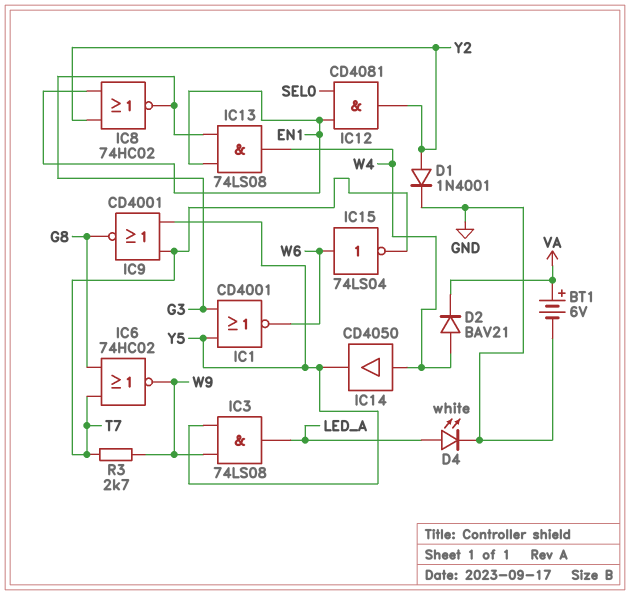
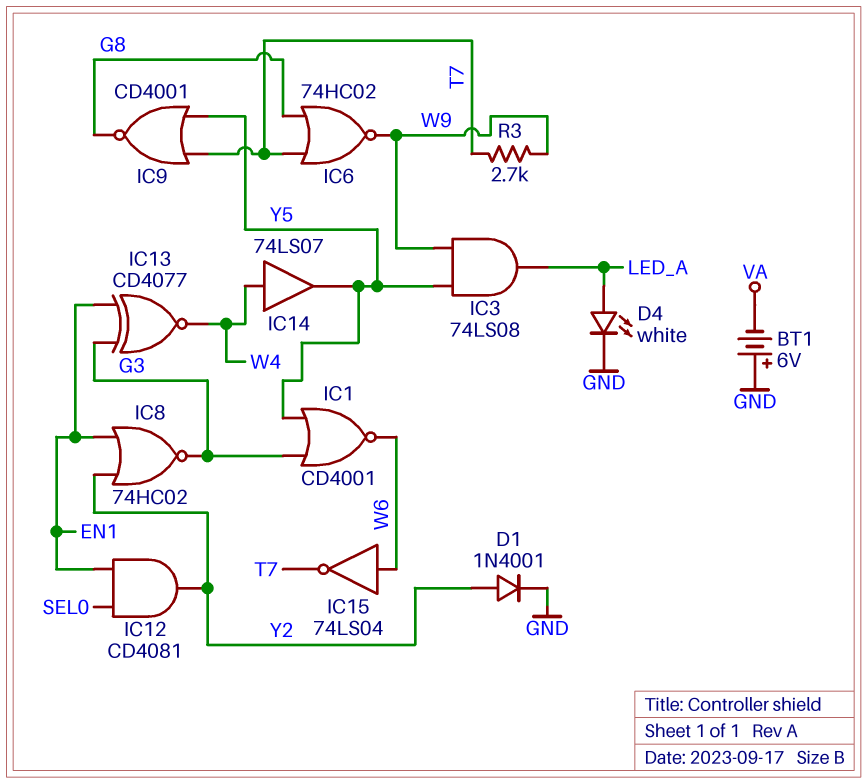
BT1: 6V (plus VA, minus GND) -> 6V (plus GND, minus VA)
D2: diode BAV21 (A W4, K VA) -> none
IC13: AND 74LS08 (in EN1, in G3, out W4) -> XNOR CD4077 (in EN1, in G3, out W4)
IC14: buffer CD4050 (in W4, out Y5) -> buffer 74LS07 (in W4, out Y5)

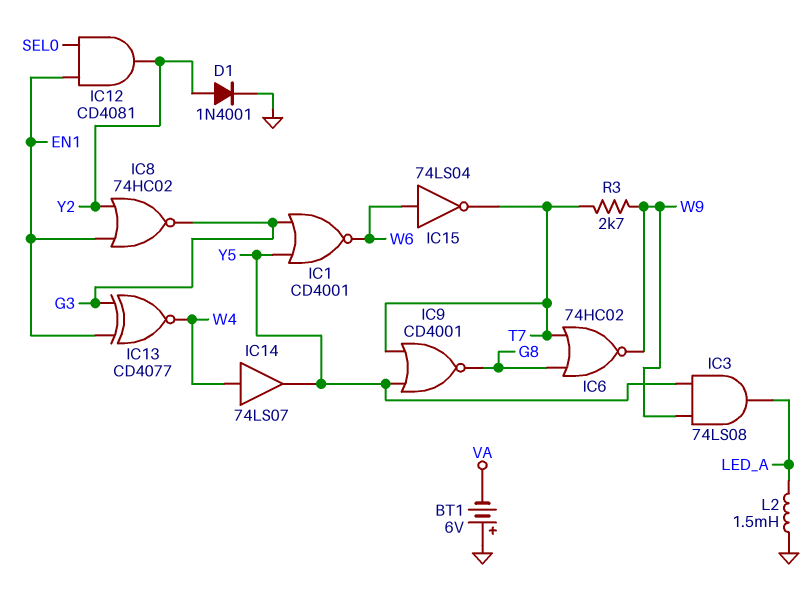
D4: LED white (A LED_A, K GND) -> none
L2: none -> 1.5mH (GND, LED_A)

